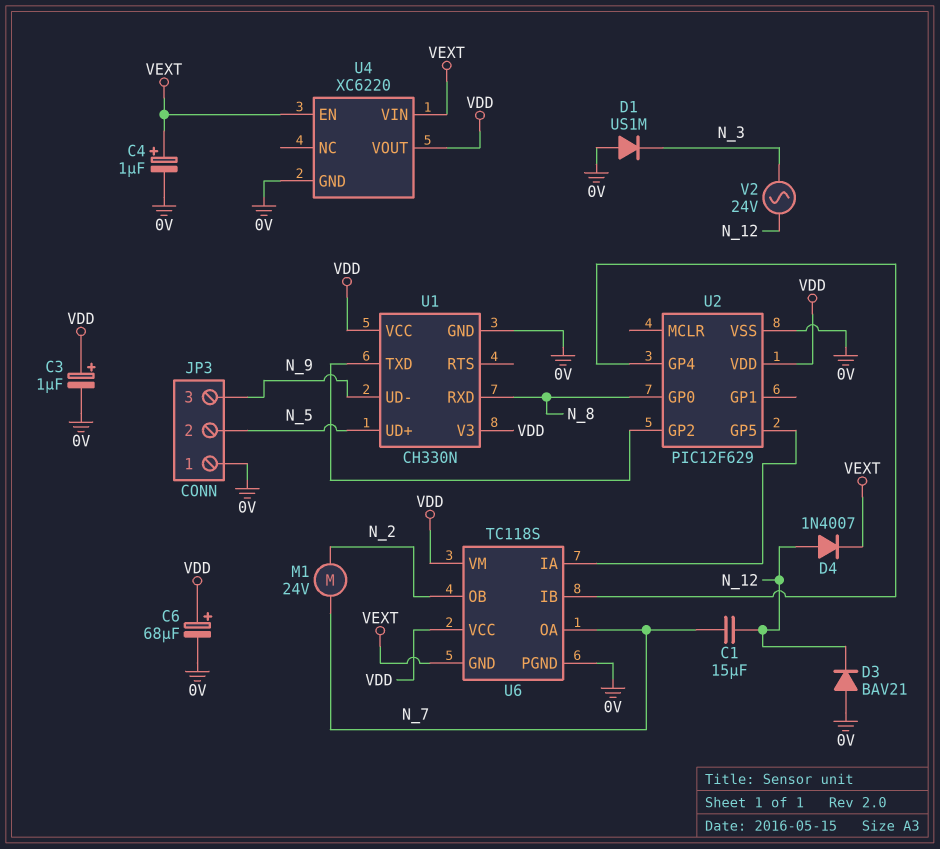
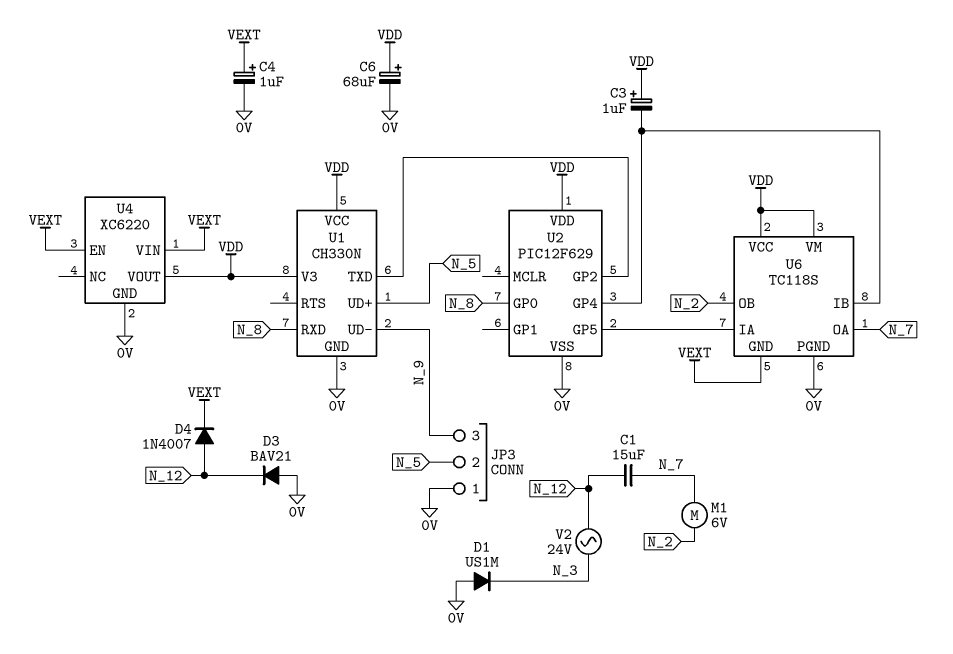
C3: 1uF (plus VDD, minus 0V) -> 1uF (plus VDD, minus U2/GP4)
M1: motor 24V (N_2, N_7) -> motor 6V (N_2, N_7)

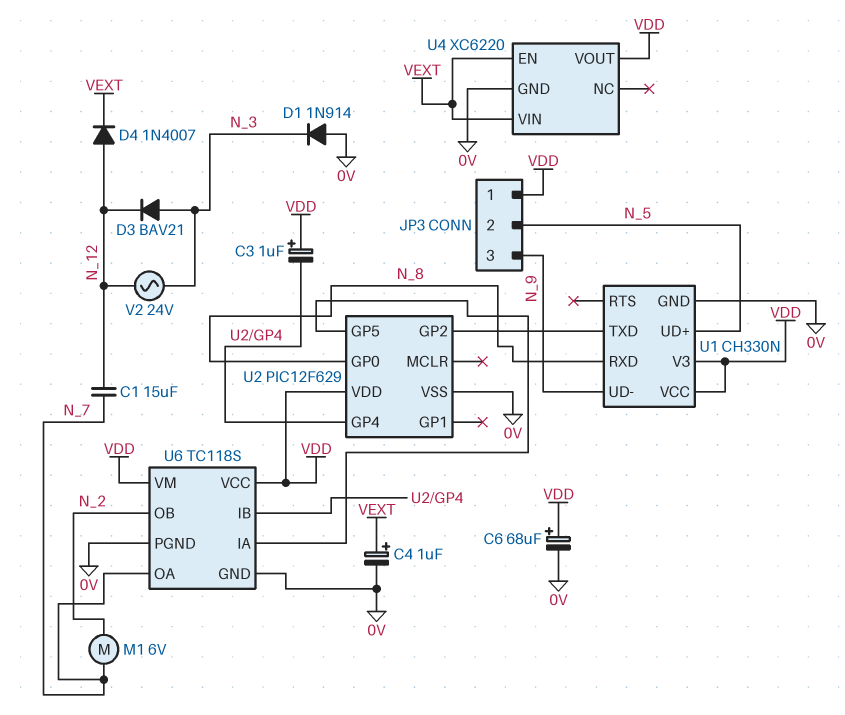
D1: diode US1M (A 0V, K N_3) -> diode 1N914 (A 0V, K N_3)
D3: diode BAV21 (A 0V, K N_12) -> diode BAV21 (A N_3, K N_12)
JP3 pin 1: 0V -> VDD
U6 pin GND: VEXT -> 0V

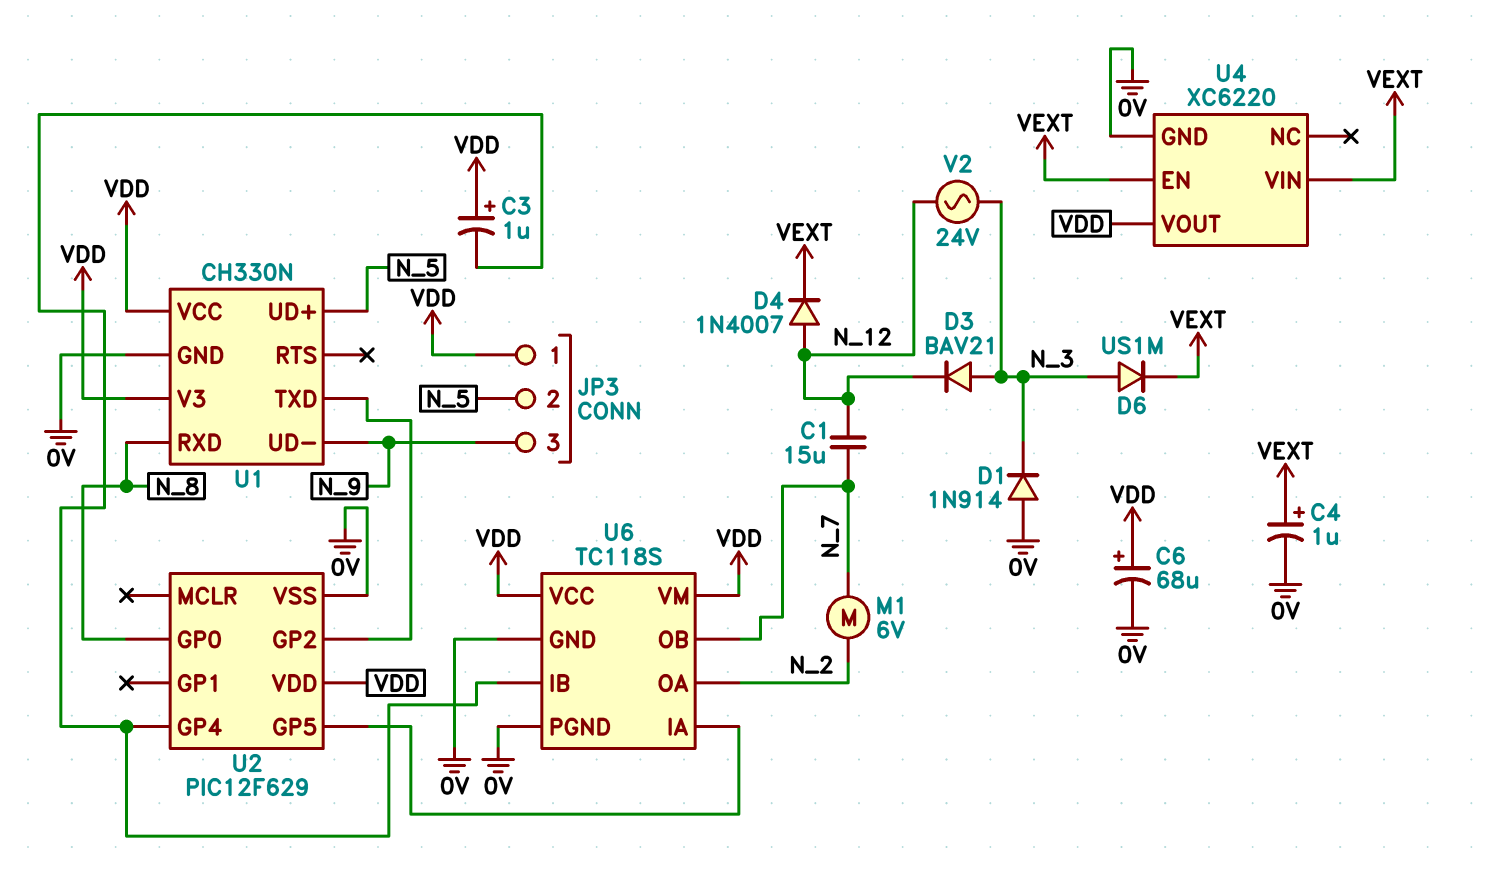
D6: none -> diode US1M (A N_3, K VEXT)
U6 pin OA: N_7 -> N_2
U6 pin OB: N_2 -> N_7

